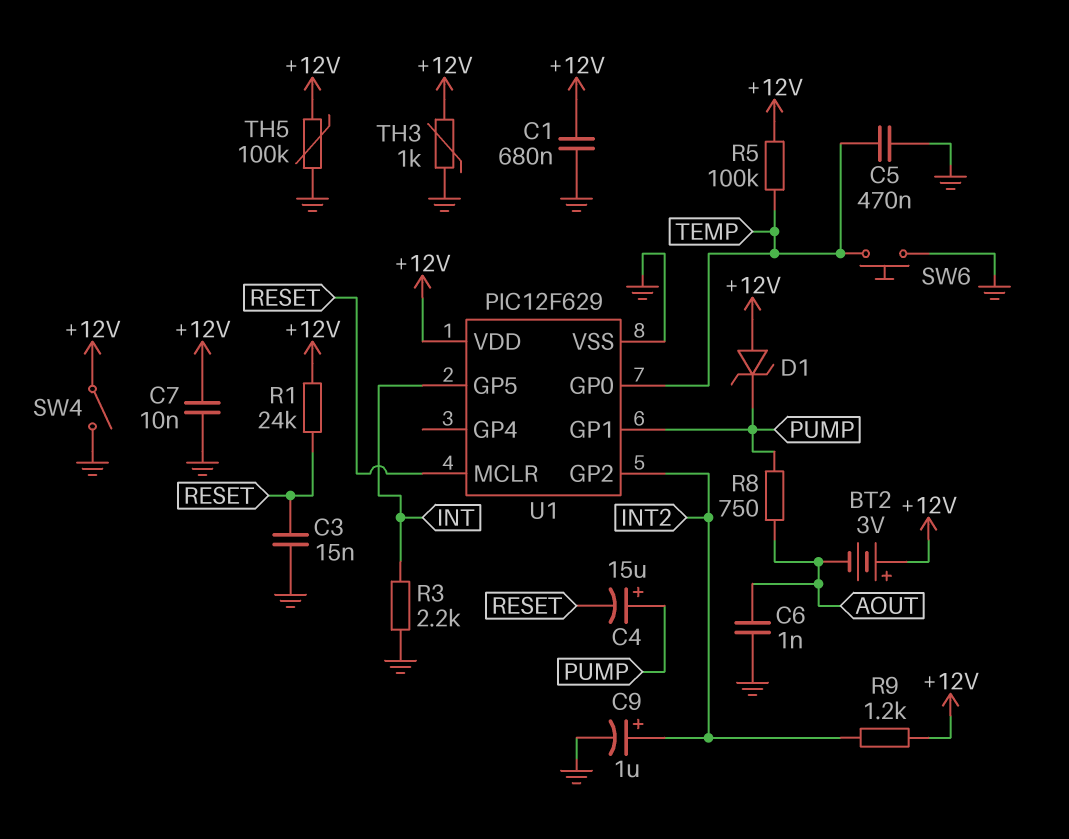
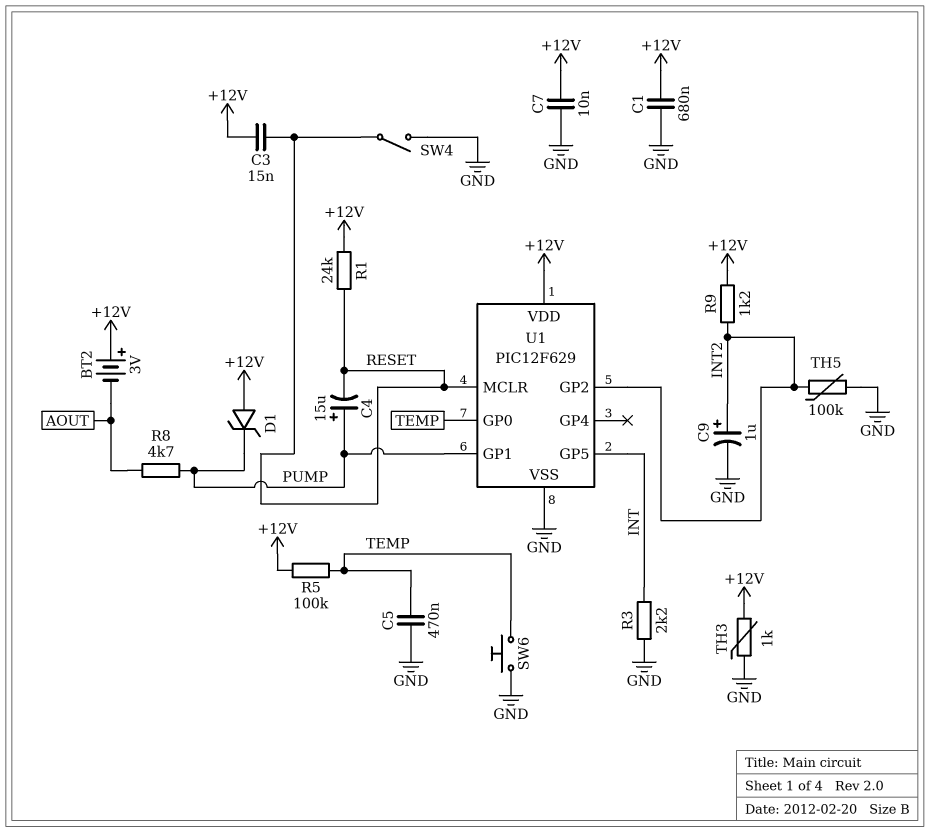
C3: 15nF (GND, RESET) -> 15nF (+12V, RESET)
C6: 1nF (AOUT, GND) -> none
R8: 750 (AOUT, PUMP) -> 4.7k (AOUT, PUMP)
SW4: switch (+12V, GND) -> switch (GND, RESET)
TH5: 100k (+12V, GND) -> 100k (GND, INT2)

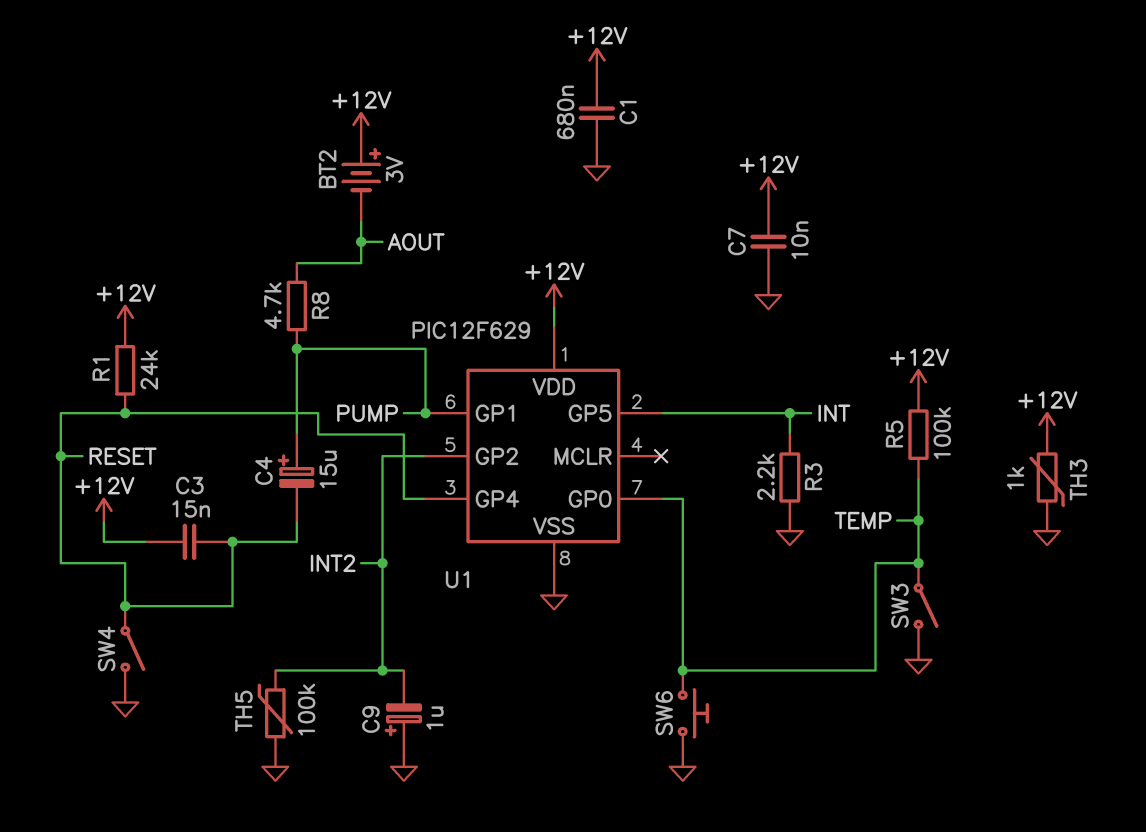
C5: 470nF (GND, TEMP) -> none
C9: 1uF (plus INT2, minus GND) -> 1uF (plus GND, minus INT2)
D1: zener (A +12V, K PUMP) -> none
R9: 1.2k (+12V, INT2) -> none
SW3: none -> switch (GND, TEMP)
U1 pin GP4: none -> RESET
U1 pin MCLR: RESET -> none

